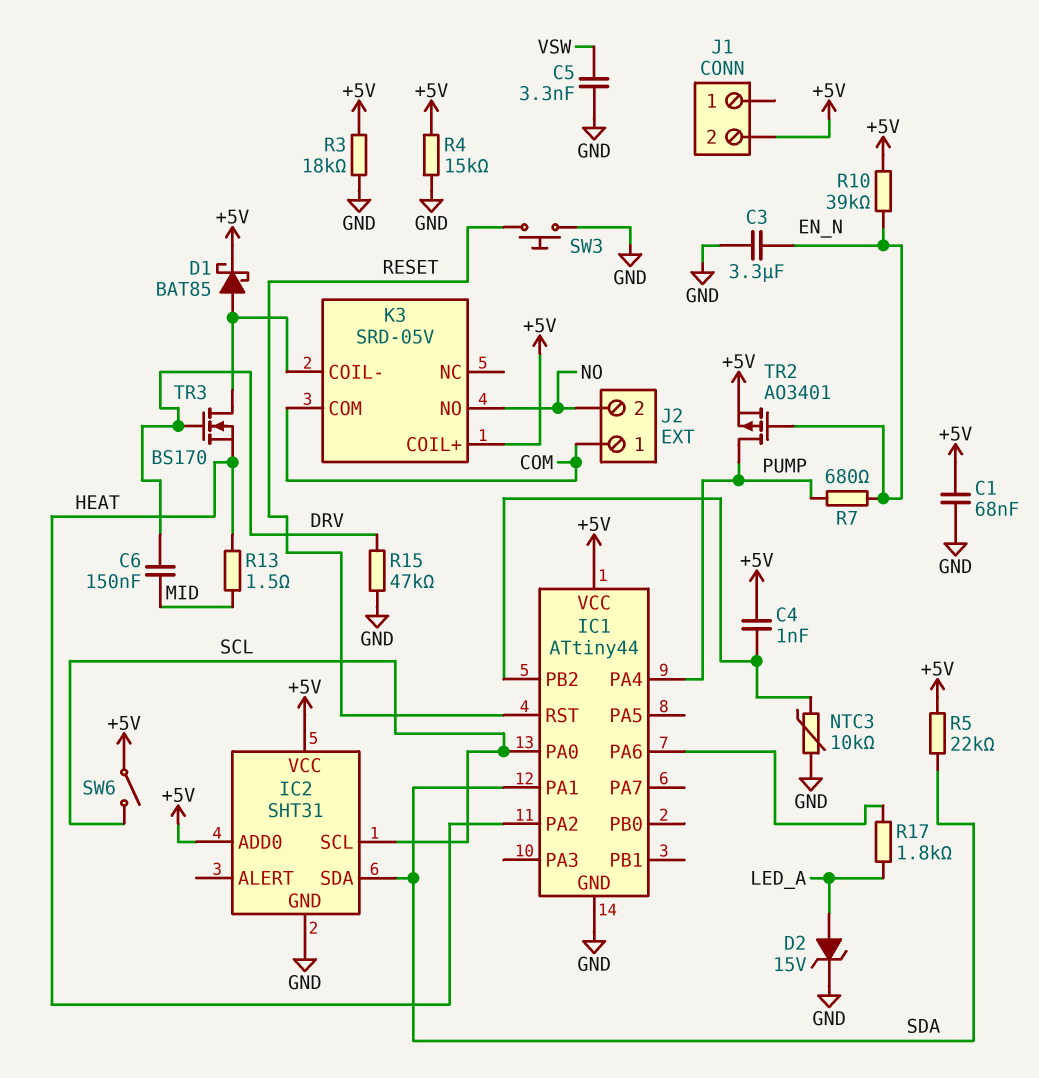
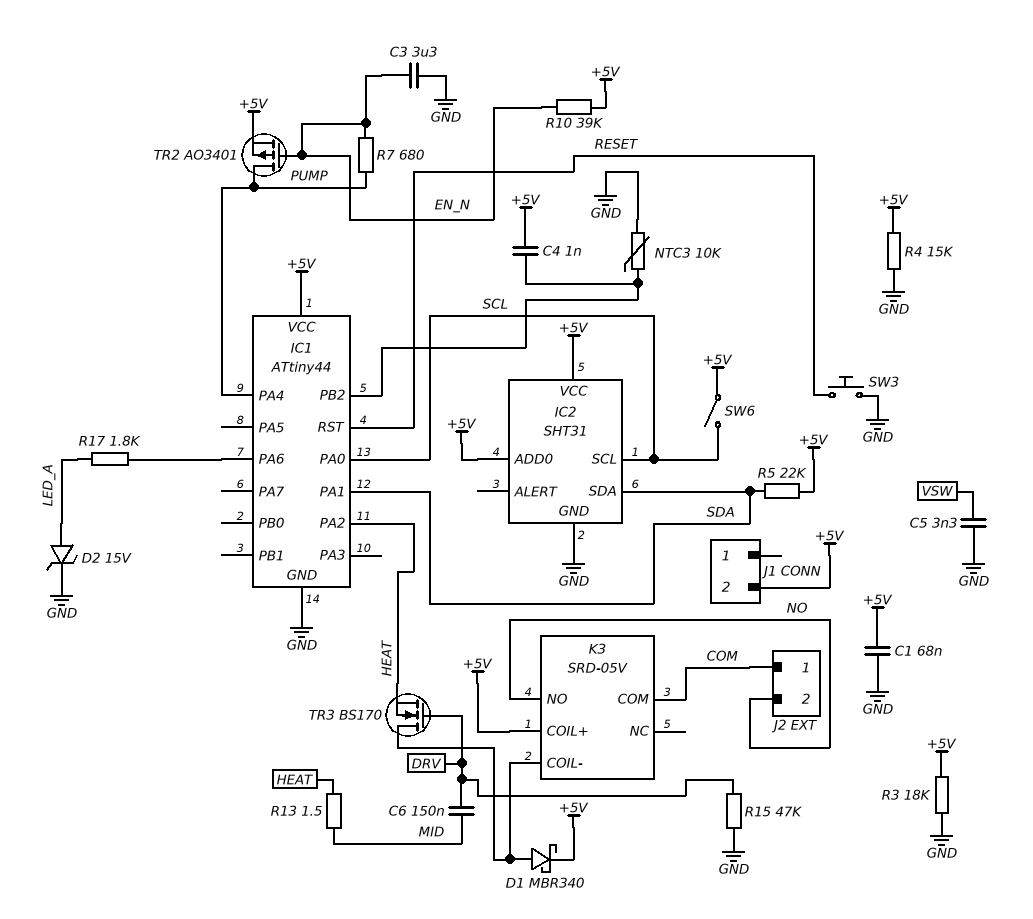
D1: schottky BAT85 (A K3/COIL-, K +5V) -> schottky MBR340 (A K3/COIL-, K +5V)

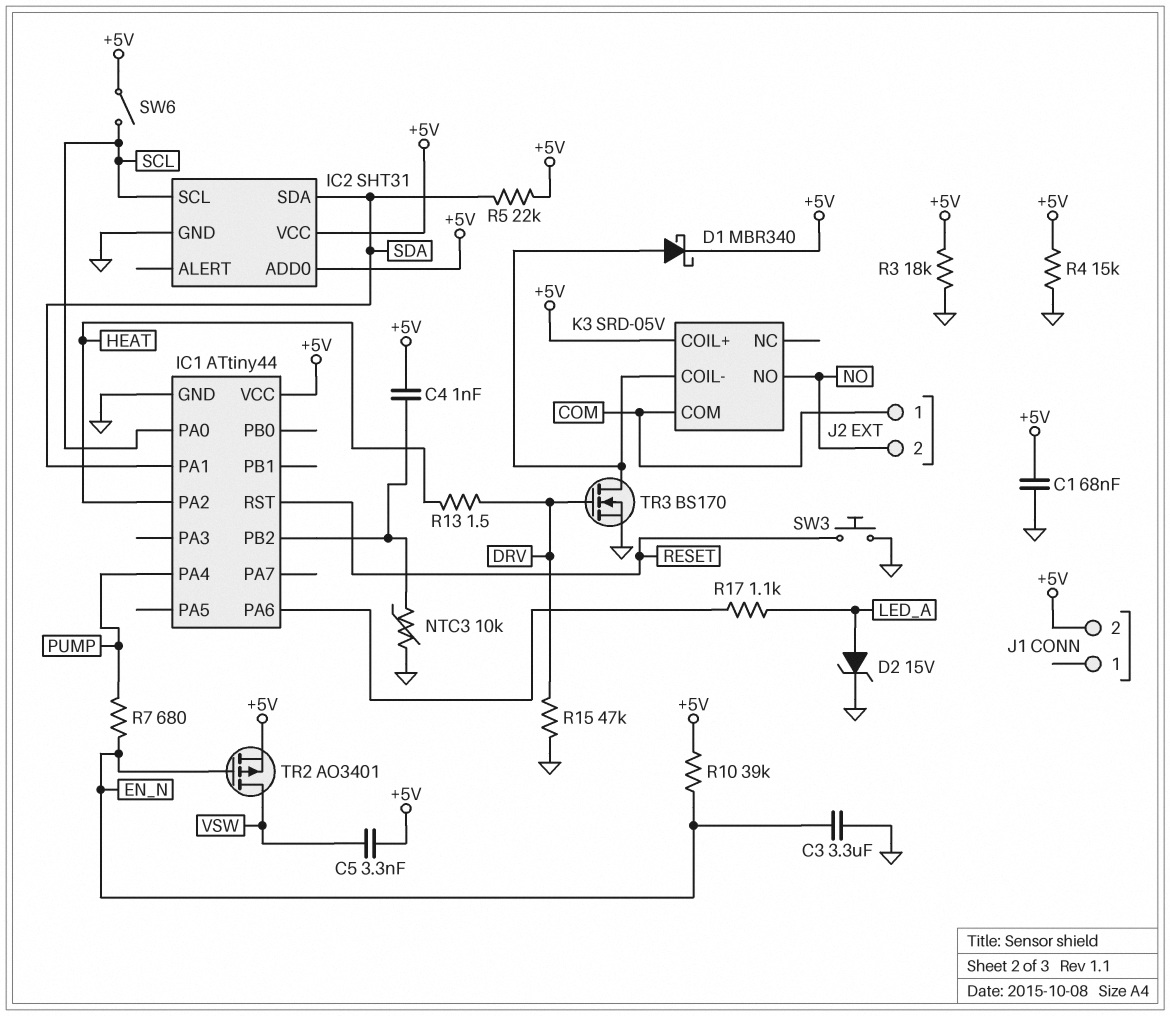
C5: 3.3nF (GND, VSW) -> 3.3nF (+5V, VSW)
C6: 150nF (DRV, MID) -> none
R13: 1.5 (HEAT, MID) -> 1.5 (DRV, HEAT)
R17: 1.8k (IC1/PA6, LED_A) -> 1.1k (IC1/PA6, LED_A)
TR2: PMOS AO3401 (G EN_N, D PUMP, S +5V) -> PMOS AO3401 (G EN_N, D VSW, S +5V)
TR3: NMOS BS170 (G DRV, D K3/COIL-, S HEAT) -> NMOS BS170 (G DRV, D K3/COIL-, S GND)

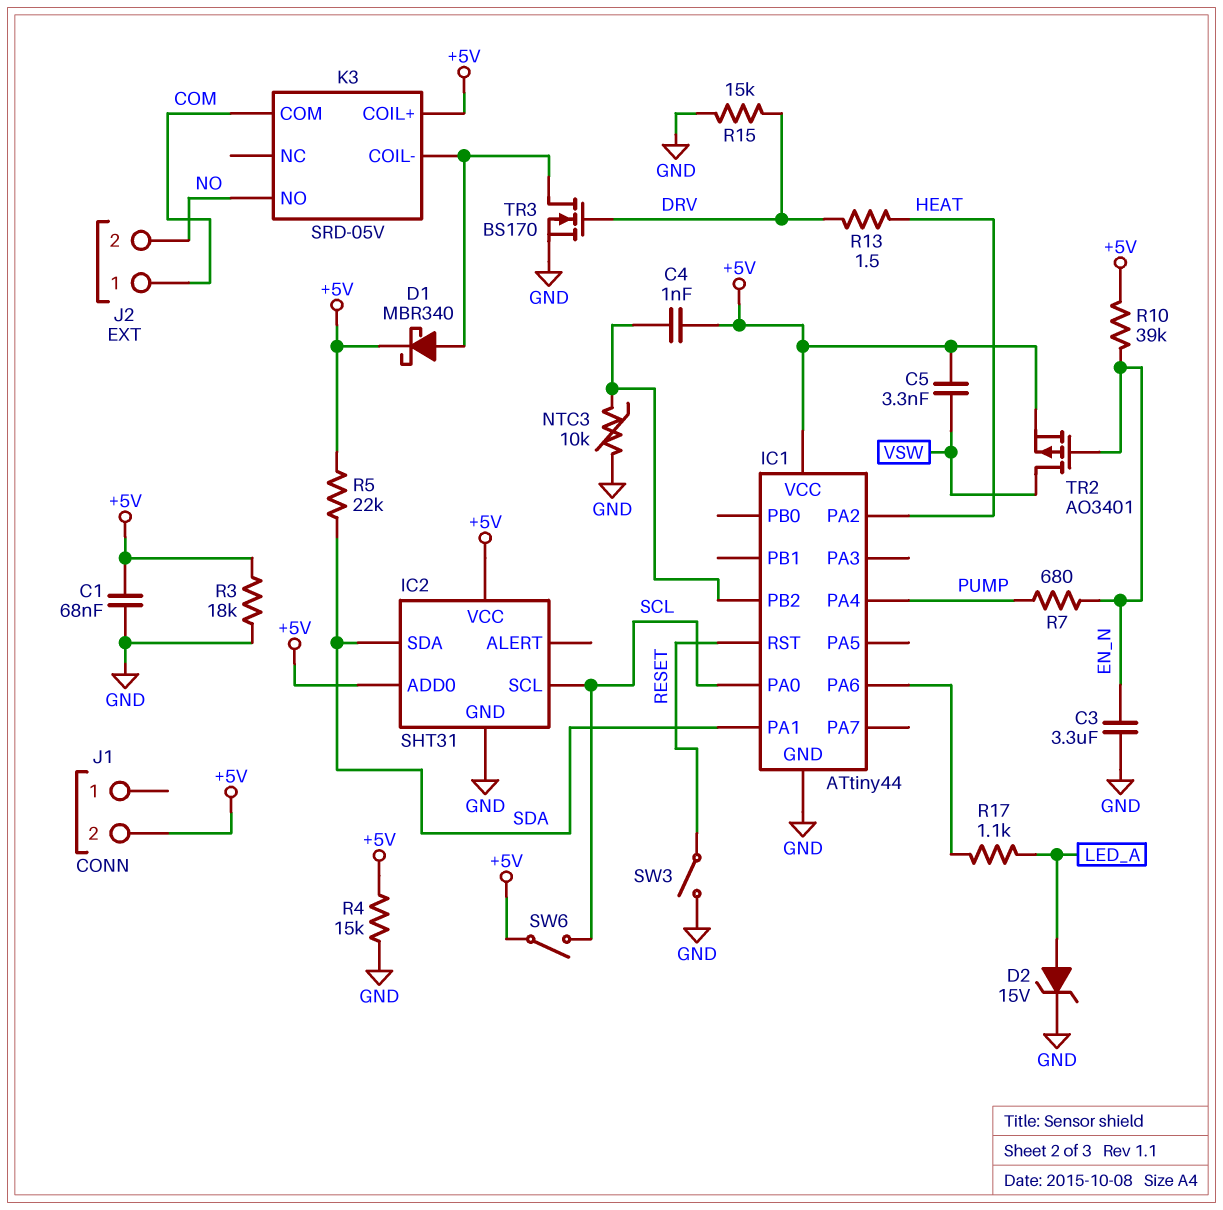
R15: 47k (DRV, GND) -> 15k (DRV, GND)
SW3: button (GND, RESET) -> switch (GND, RESET)

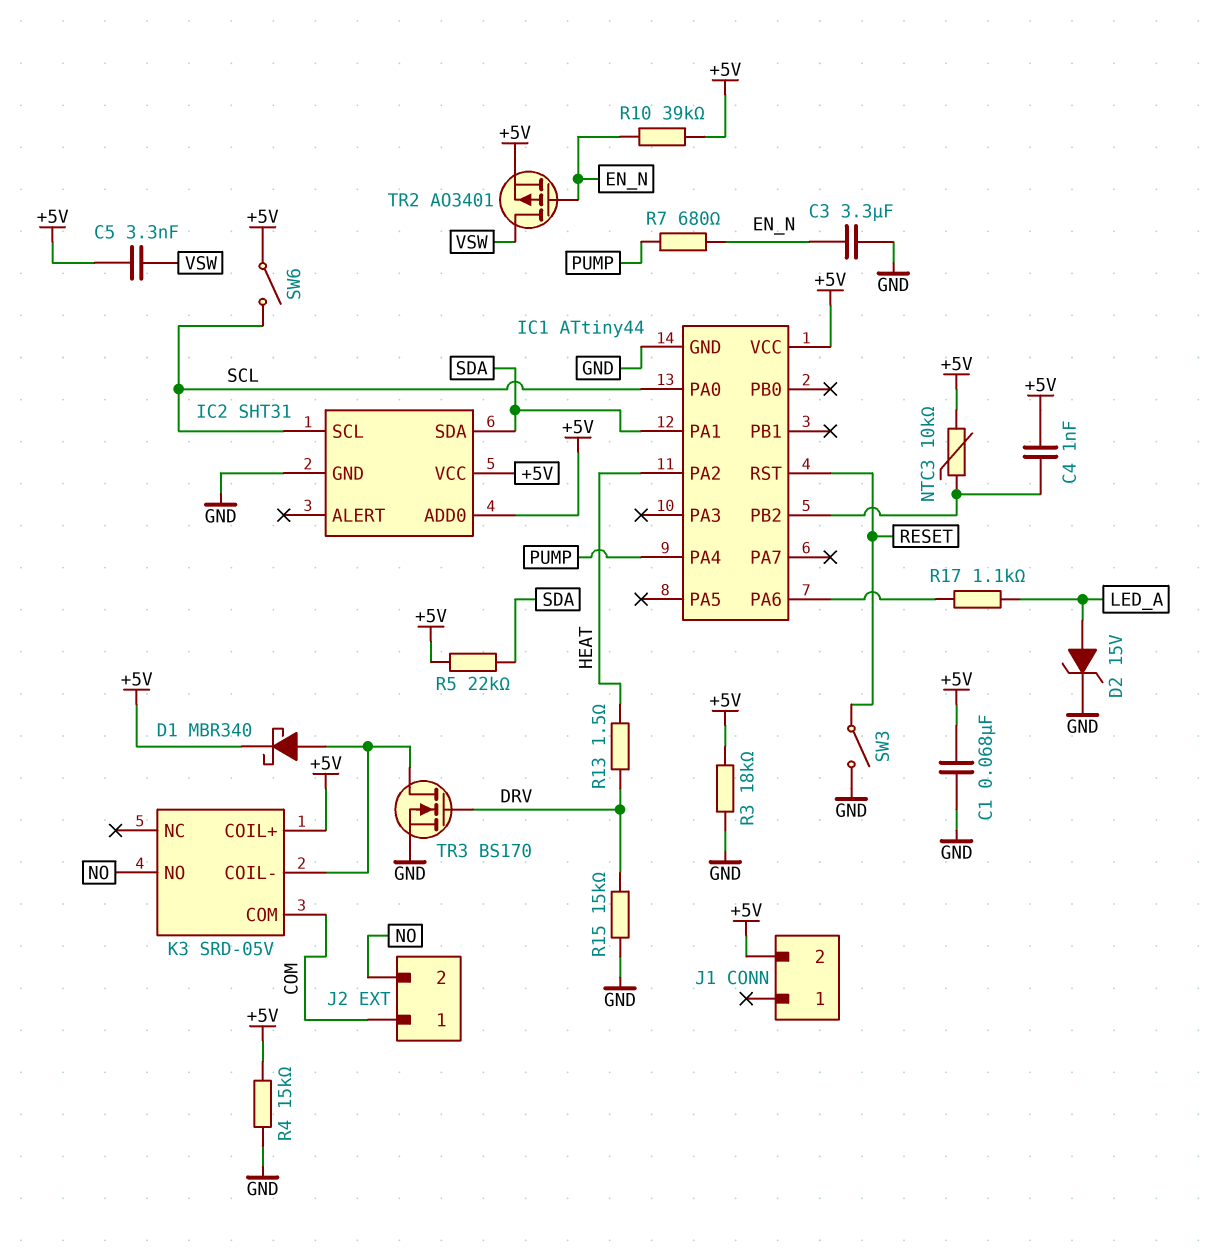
NTC3: 10k (GND, IC1/PB2) -> 10k (+5V, IC1/PB2)

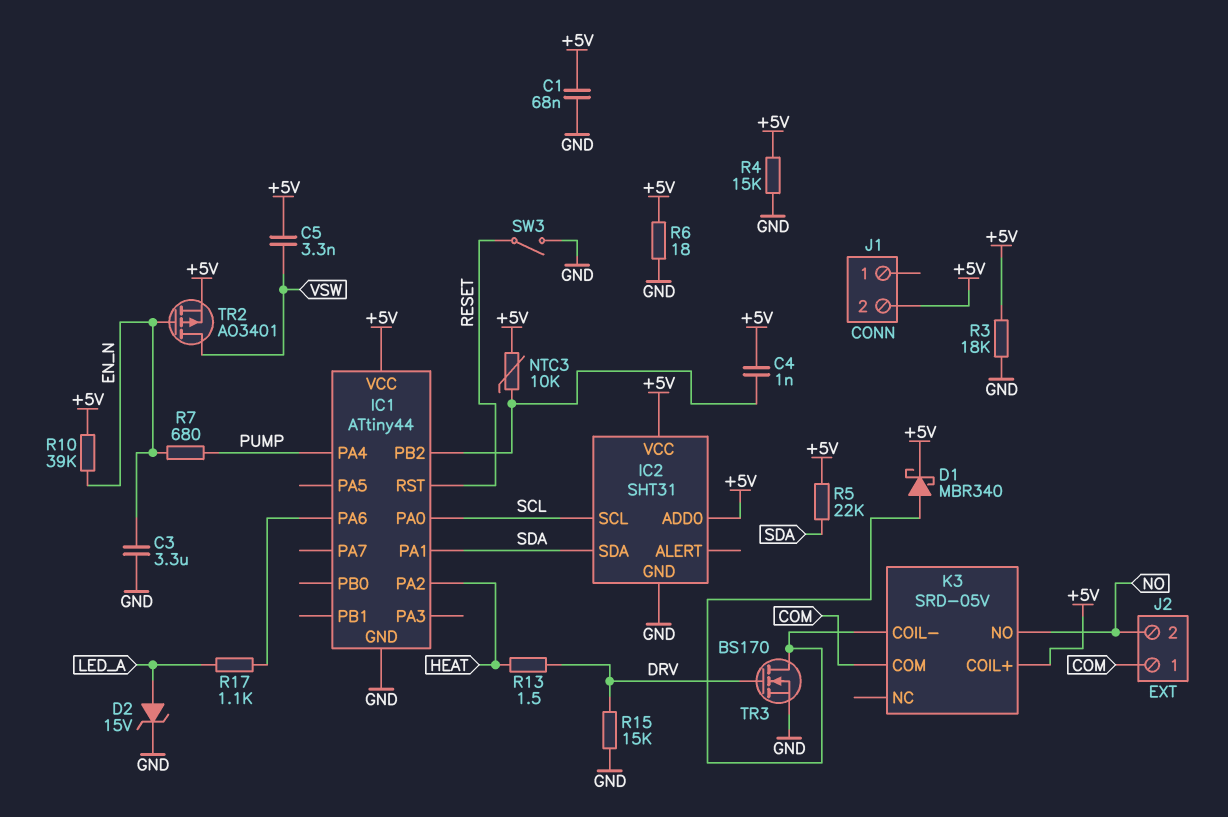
R6: none -> 18 (+5V, GND)
SW6: switch (+5V, SCL) -> none

